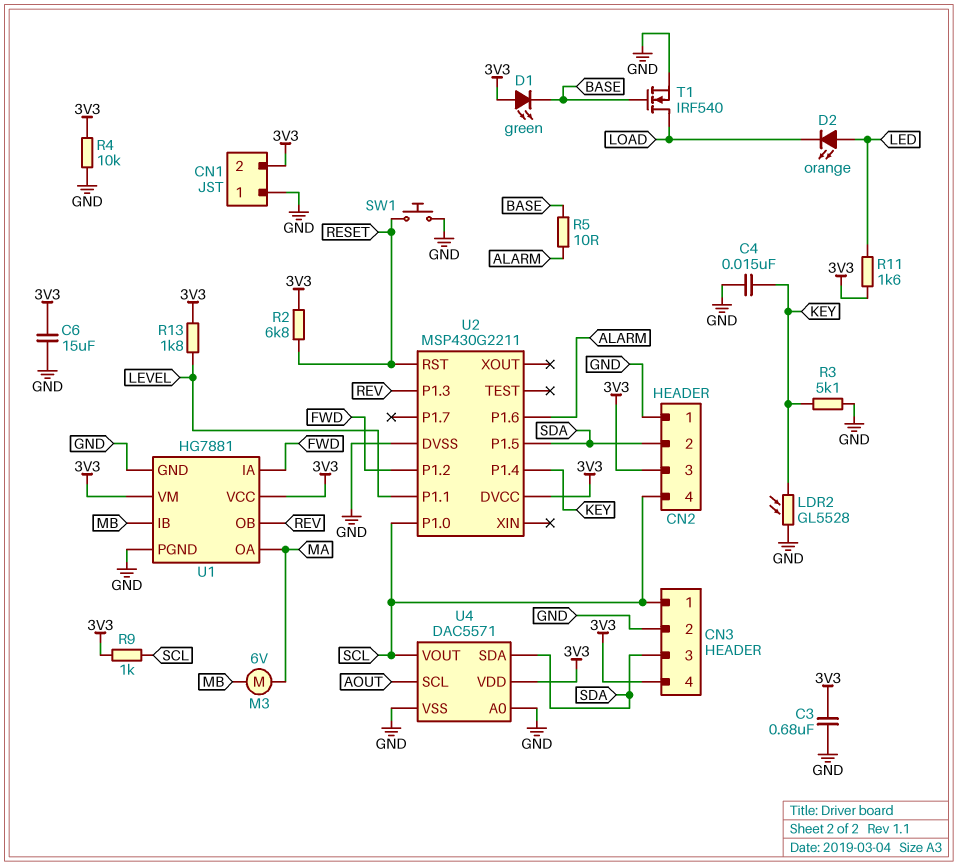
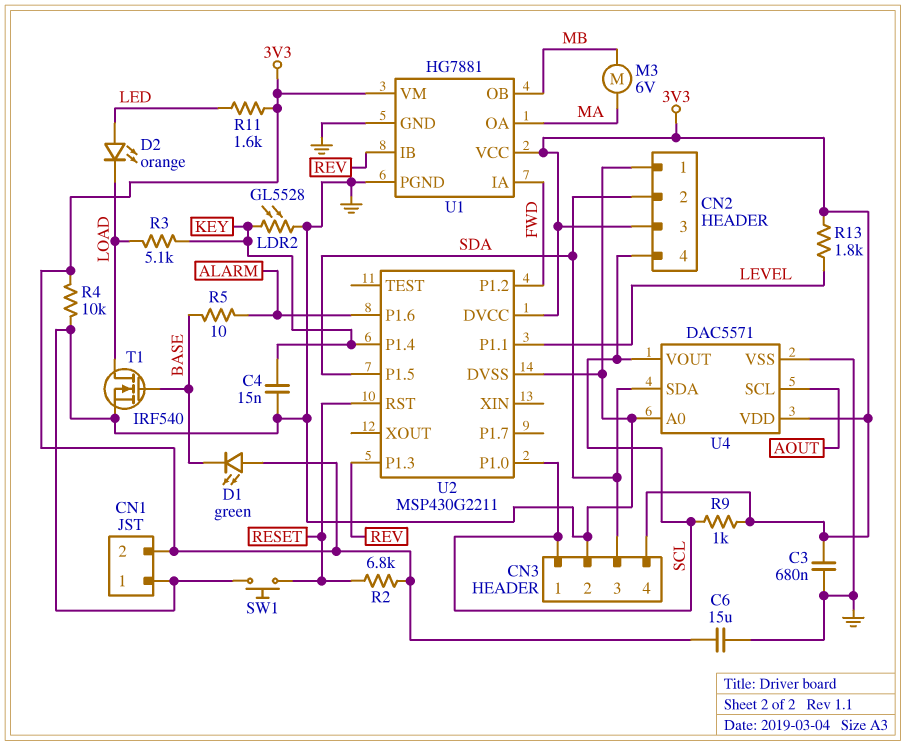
R3: 5.1k (GND, KEY) -> 5.1k (KEY, LOAD)
U1 pin IB: MB -> REV
U1 pin OB: REV -> MB

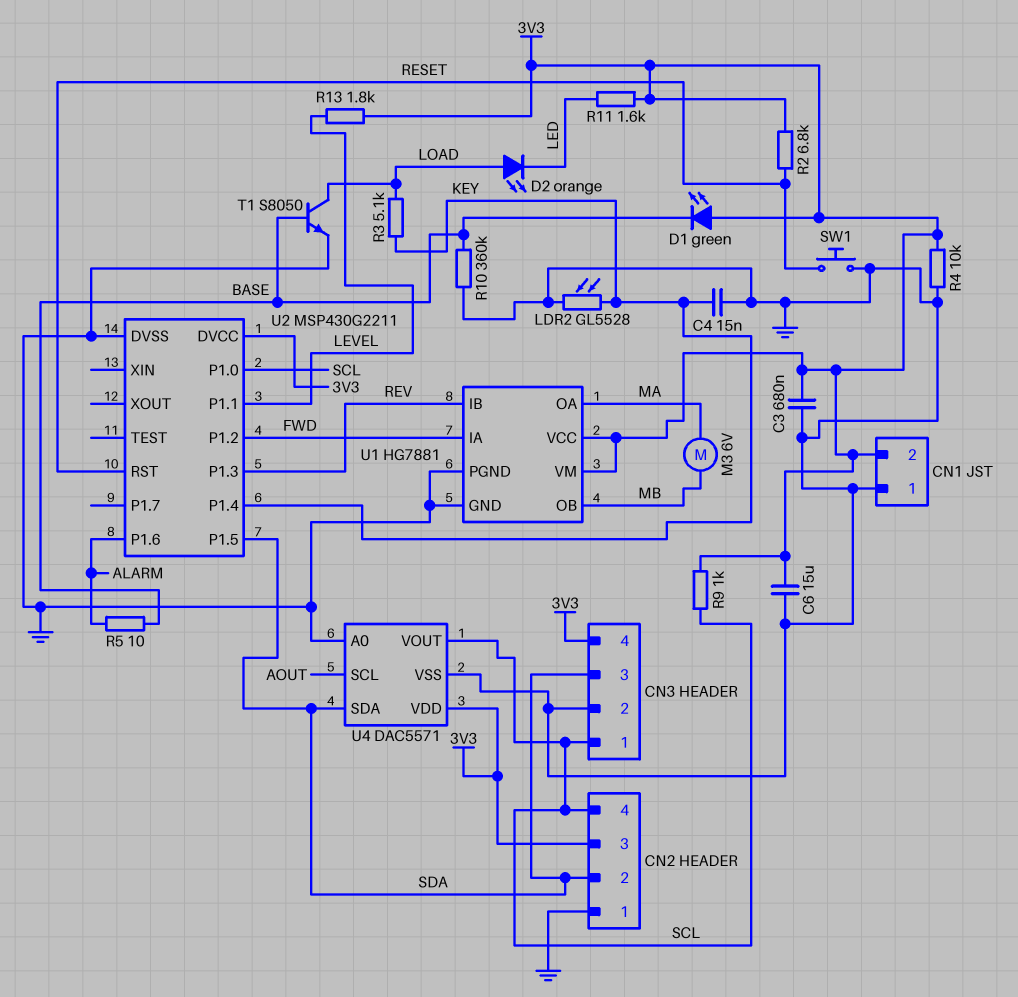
D2: LED orange (A LED, K LOAD) -> LED orange (A LOAD, K LED)
R10: none -> 360k (BASE, GND)
T1: NMOS IRF540 (G BASE, D LOAD, S GND) -> NPN S8050 (B BASE, C LOAD, E GND)

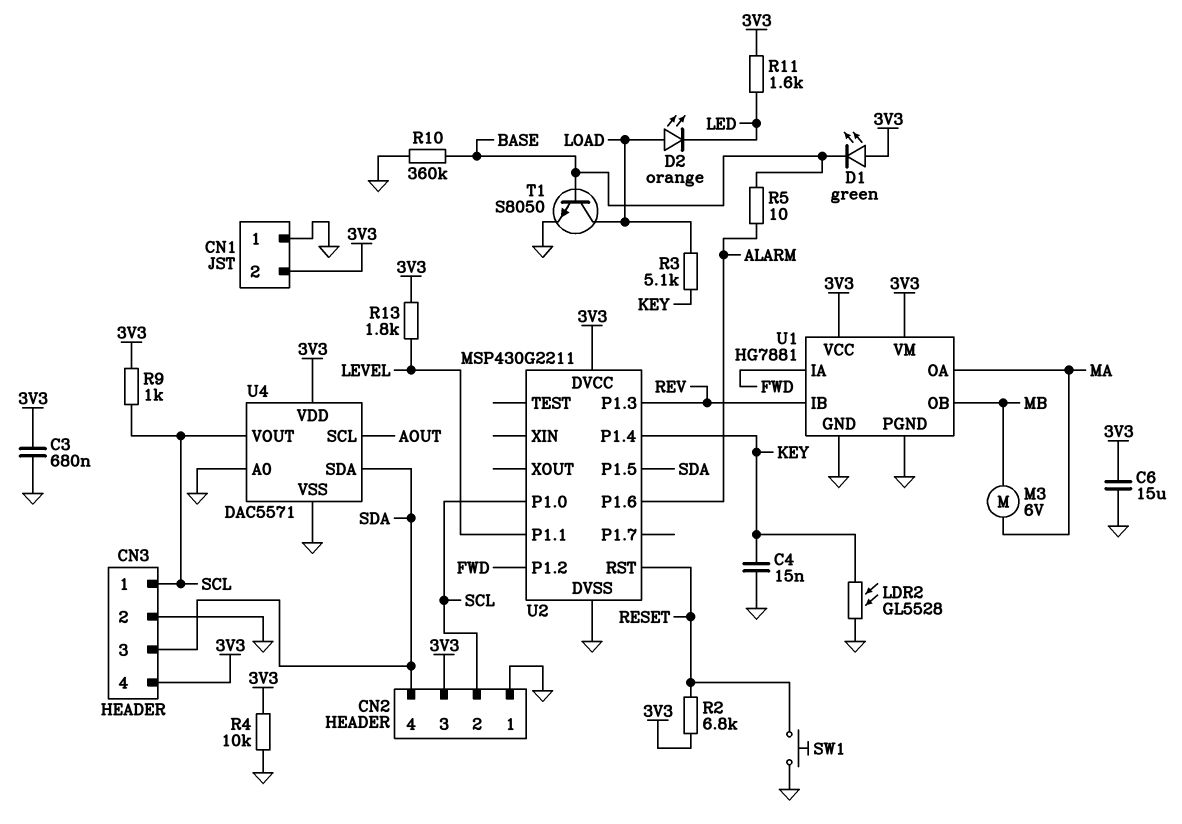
CN2 pin 2: SDA -> SCL
CN2 pin 4: SCL -> SDA

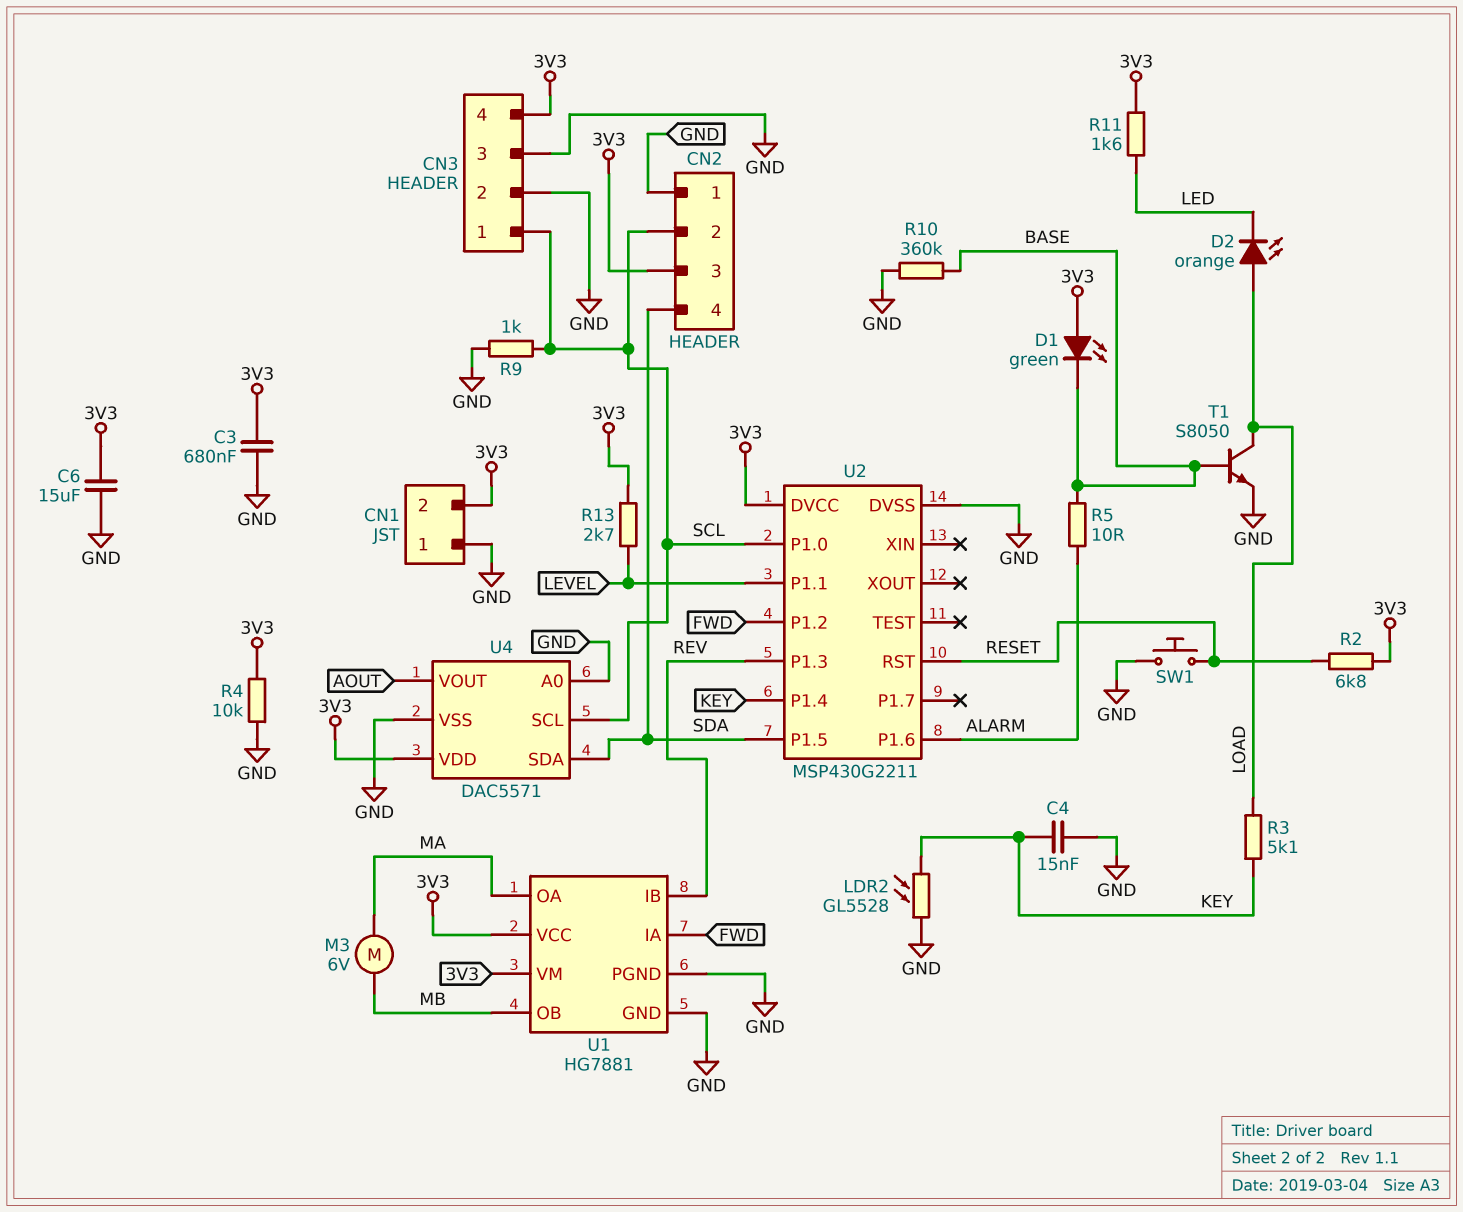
CN3 pin 3: SDA -> GND
R9: 1k (3V3, SCL) -> 1k (GND, SCL)
R13: 1.8k (3V3, LEVEL) -> 2.7k (3V3, LEVEL)
U4 pin SCL: AOUT -> SCL
U4 pin VOUT: SCL -> AOUT

